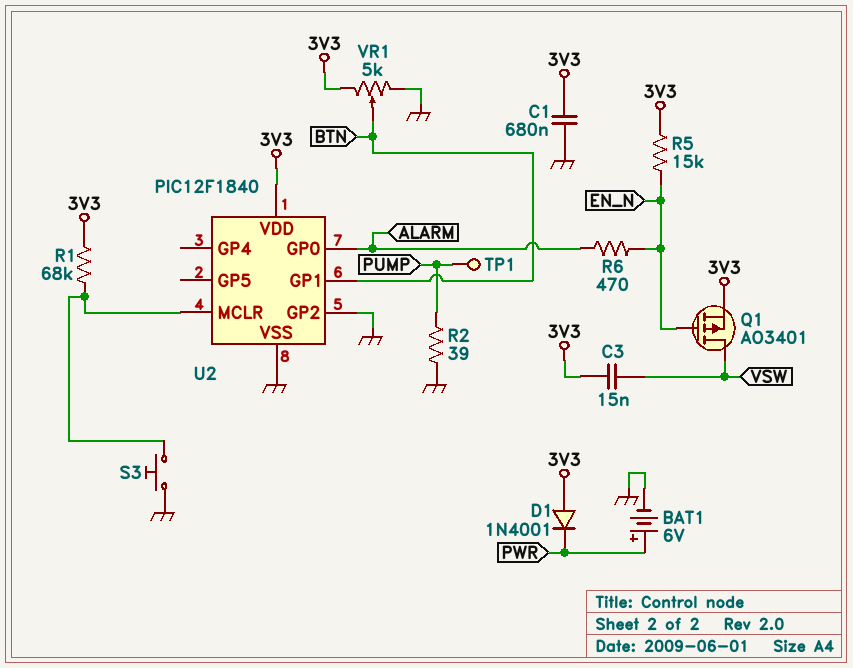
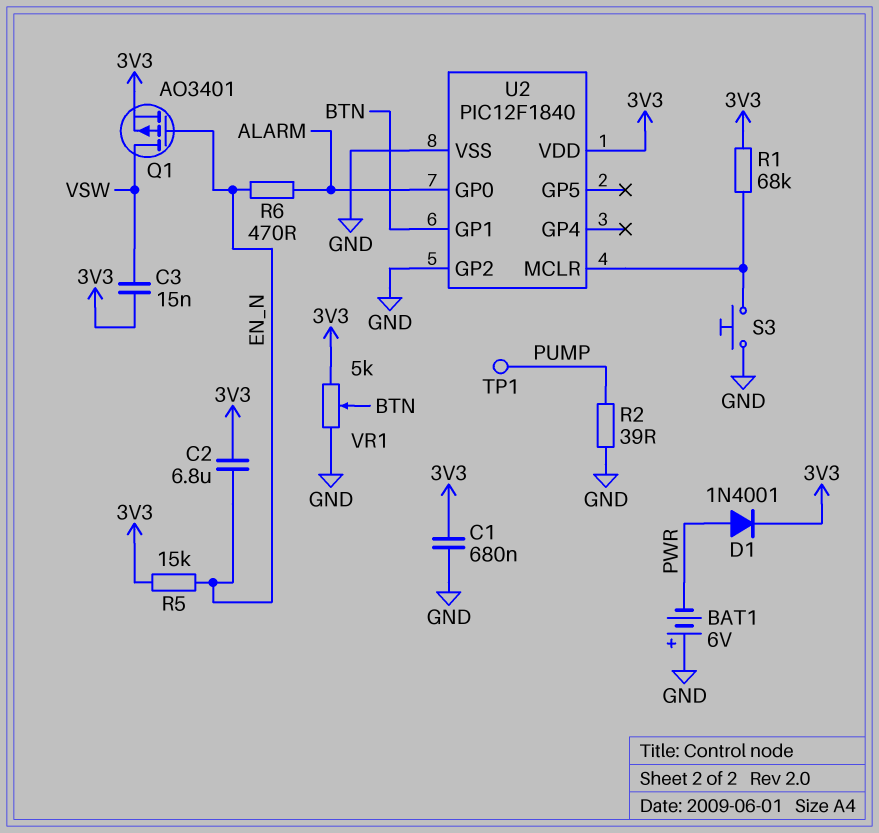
BAT1: 6V (plus PWR, minus GND) -> 6V (plus GND, minus PWR)
C2: none -> 6.8uF (3V3, EN_N)
D1: diode 1N4001 (A 3V3, K PWR) -> diode 1N4001 (A PWR, K 3V3)

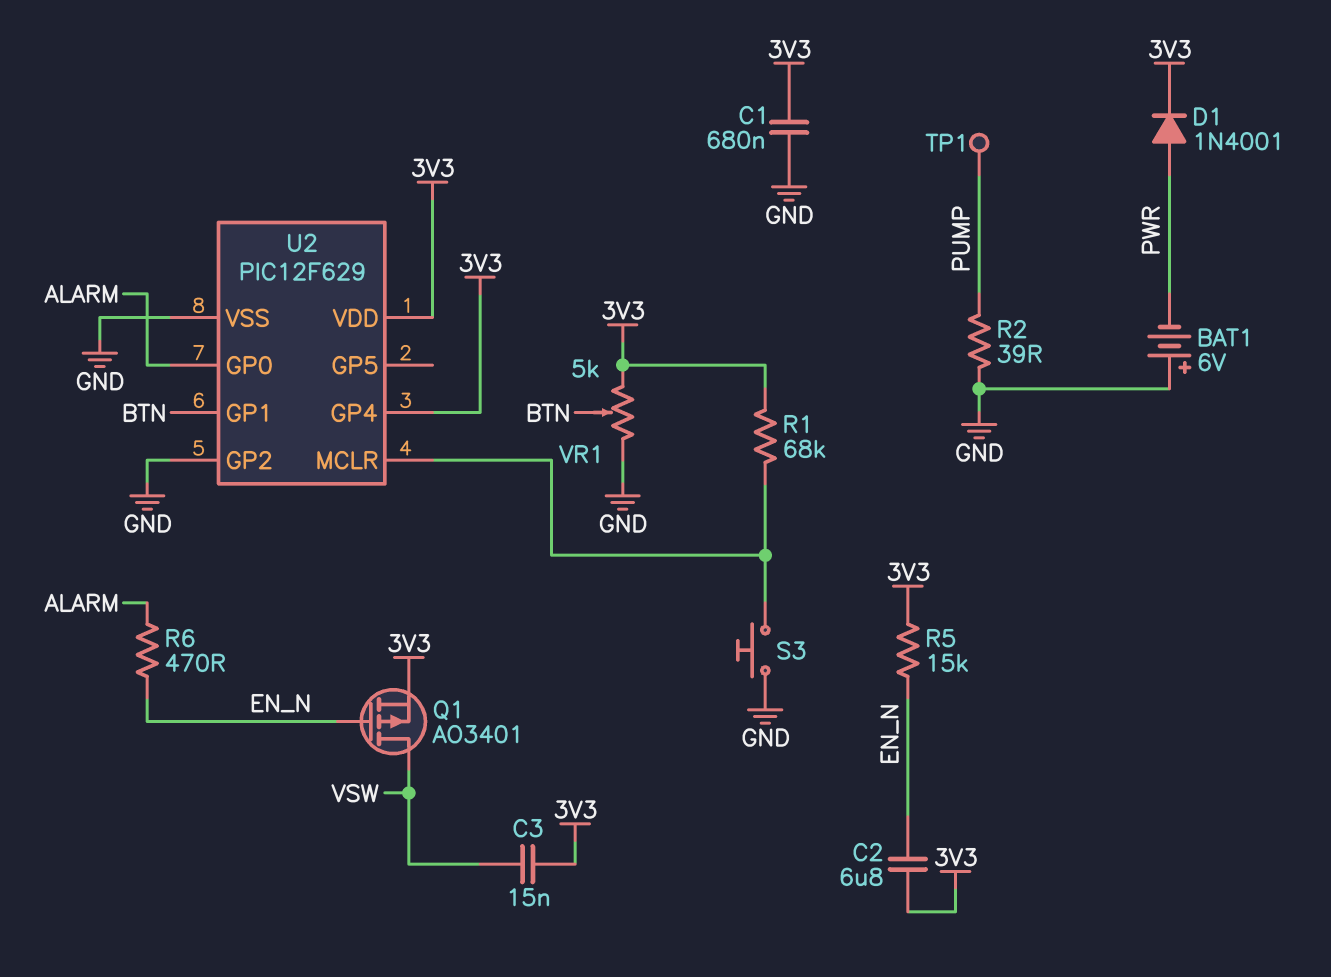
U2: PIC12F1840 -> PIC12F629
U2 pin GP4: none -> 3V3

